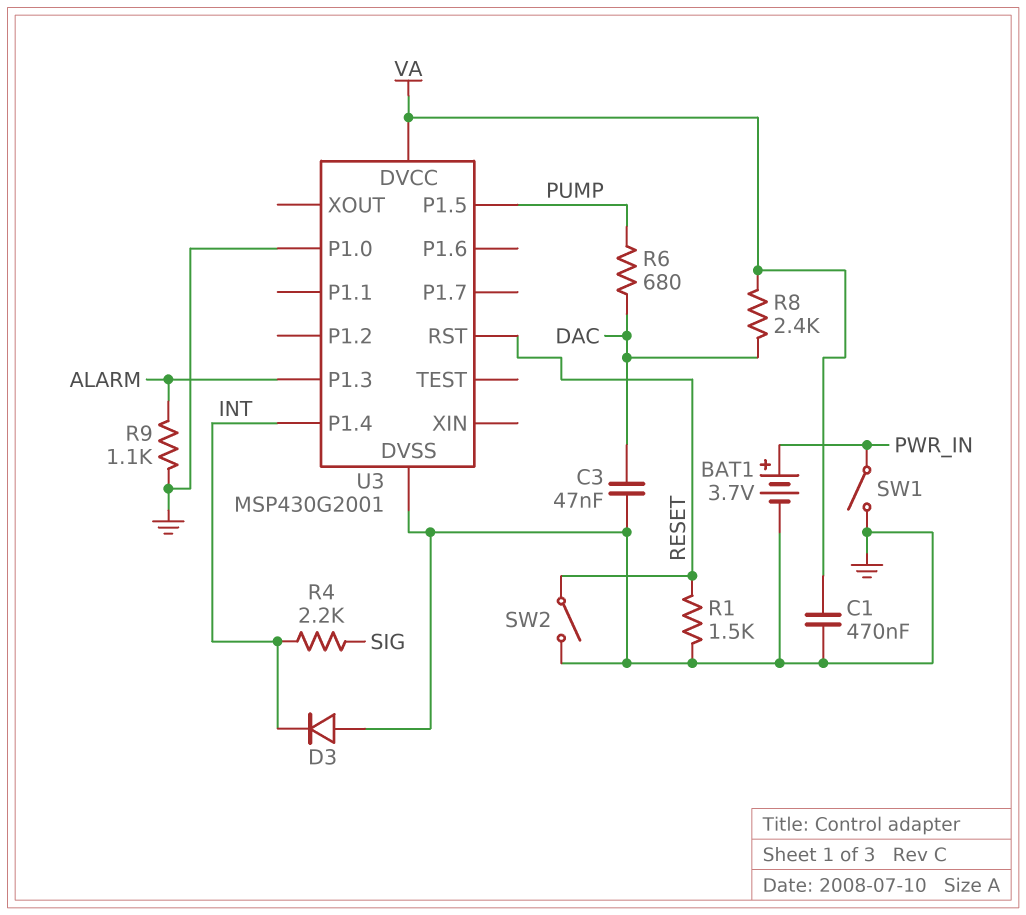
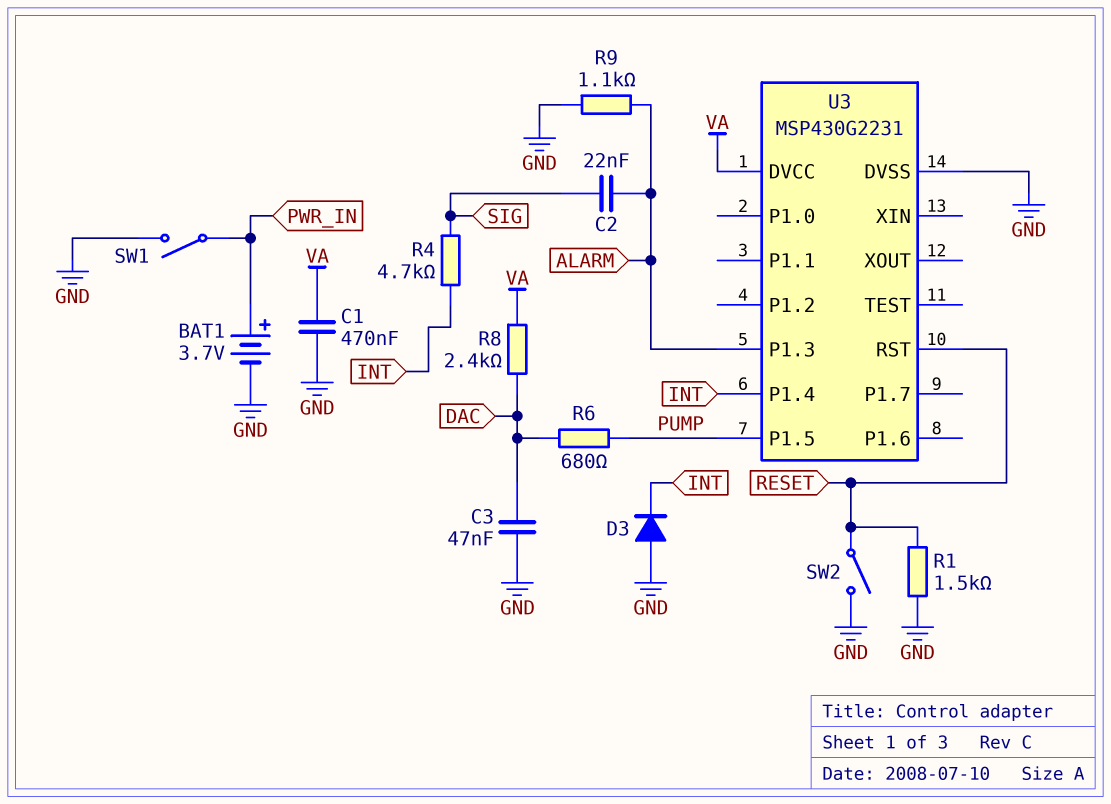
C2: none -> 22nF (ALARM, SIG)
R4: 2.2k (INT, SIG) -> 4.7k (INT, SIG)
U3: MSP430G2001 -> MSP430G2231
U3 pin P1.0: GND -> none

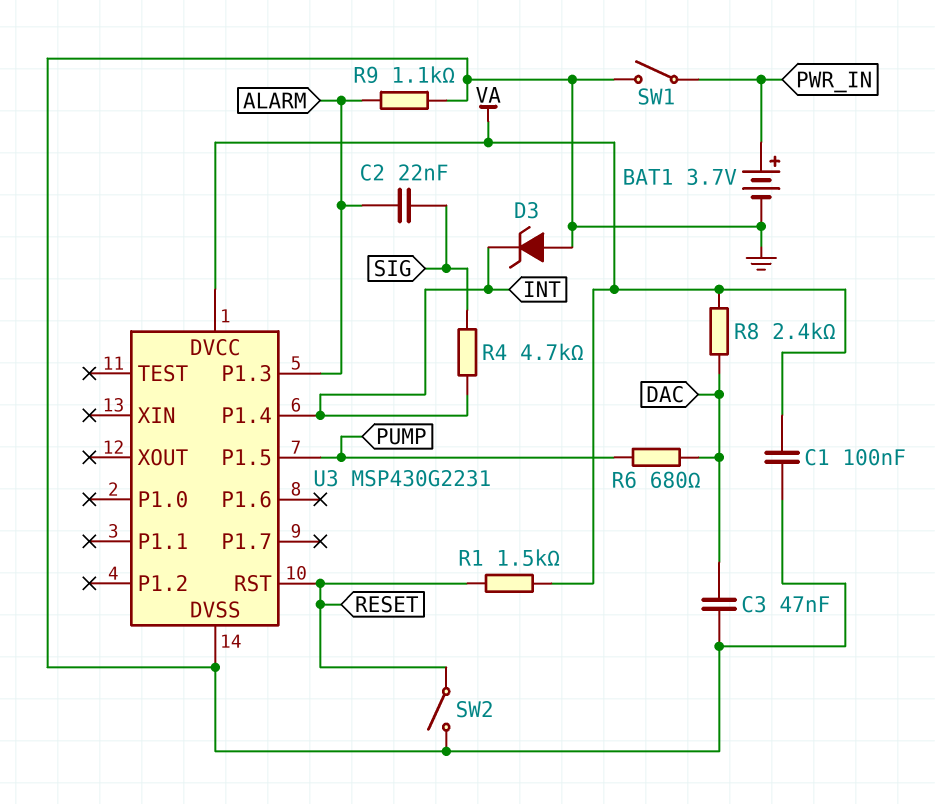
C1: 470nF (GND, VA) -> 100nF (GND, VA)
D3: diode (A GND, K INT) -> zener (A GND, K INT)
R1: 1.5k (GND, RESET) -> 1.5k (RESET, VA)

